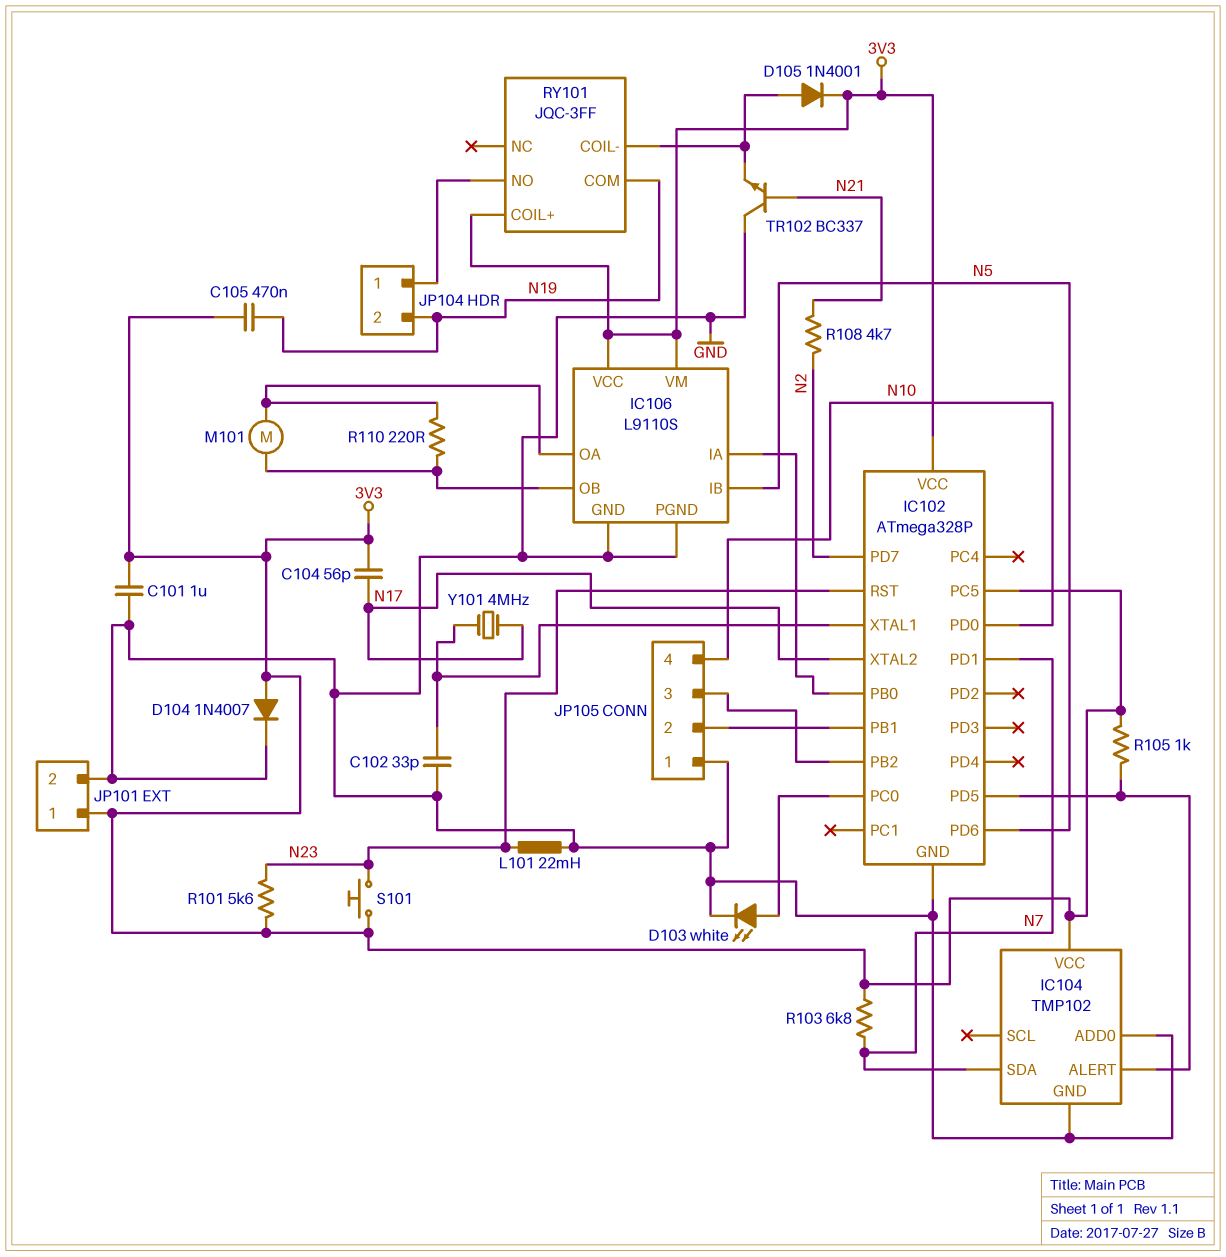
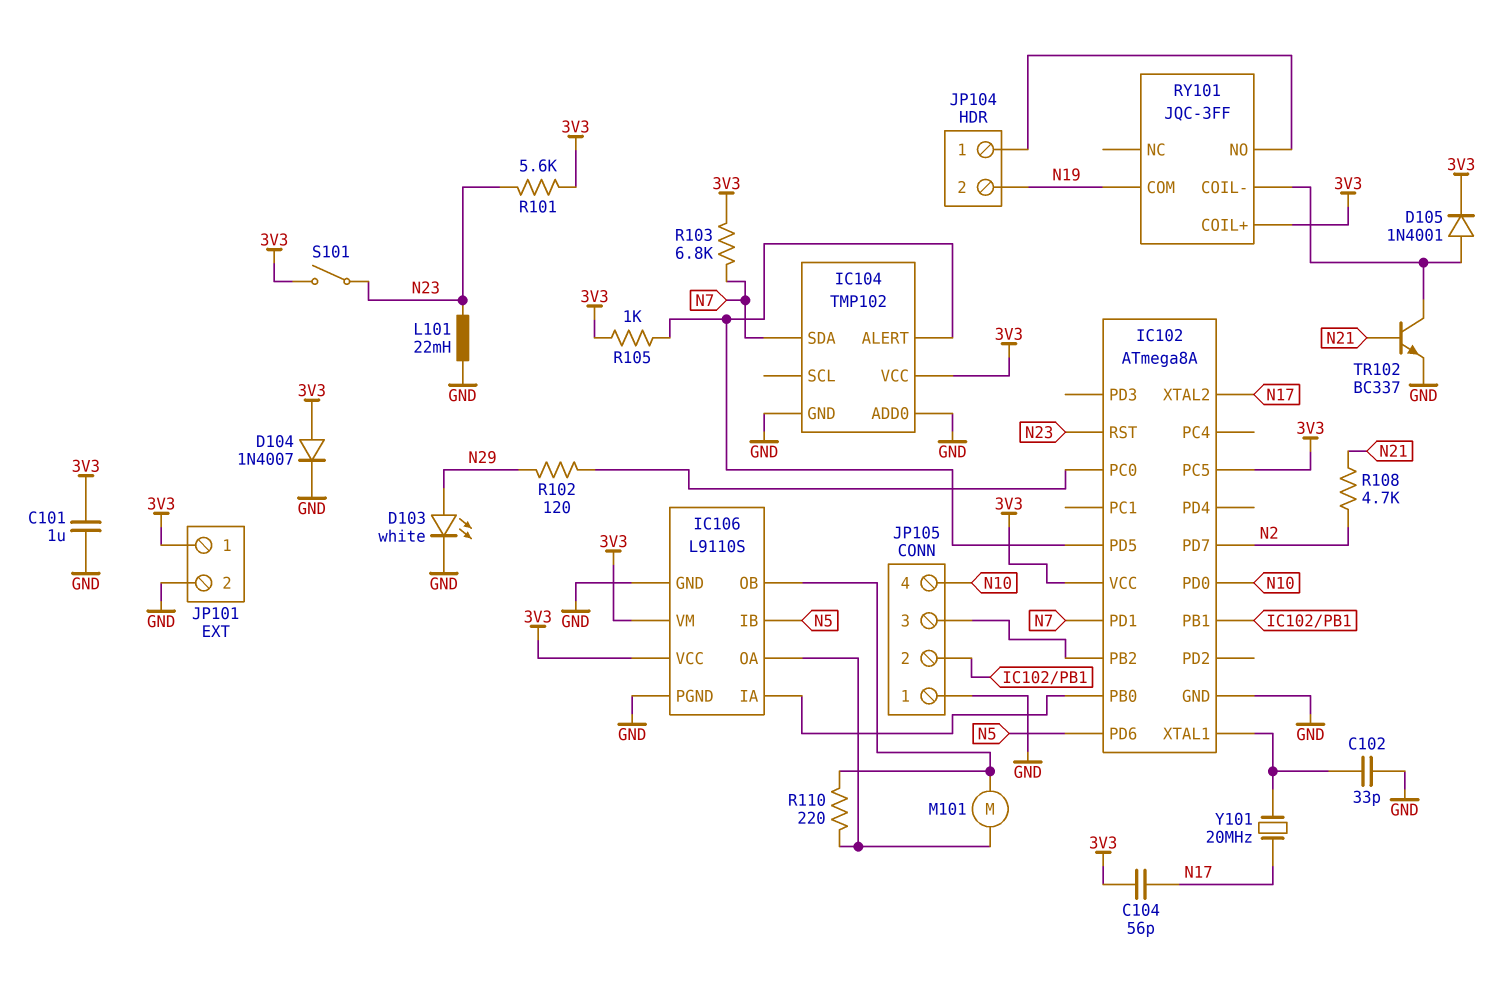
C105: 470nF (3V3, N19) -> none
D103: LED white (A IC102/PC0, K GND) -> LED white (A N29, K GND)
IC102: ATmega328P -> ATmega8A
R102: none -> 120 (IC102/PC0, N29)
S101: button (3V3, N23) -> switch (3V3, N23)
TR102: NPN BC337 (B N21, C GND, E RY101/COIL-) -> NPN BC337 (B N21, C RY101/COIL-, E GND)
Y101: 4MHz (IC102/XTAL1, N17) -> 20MHz (IC102/XTAL1, N17)

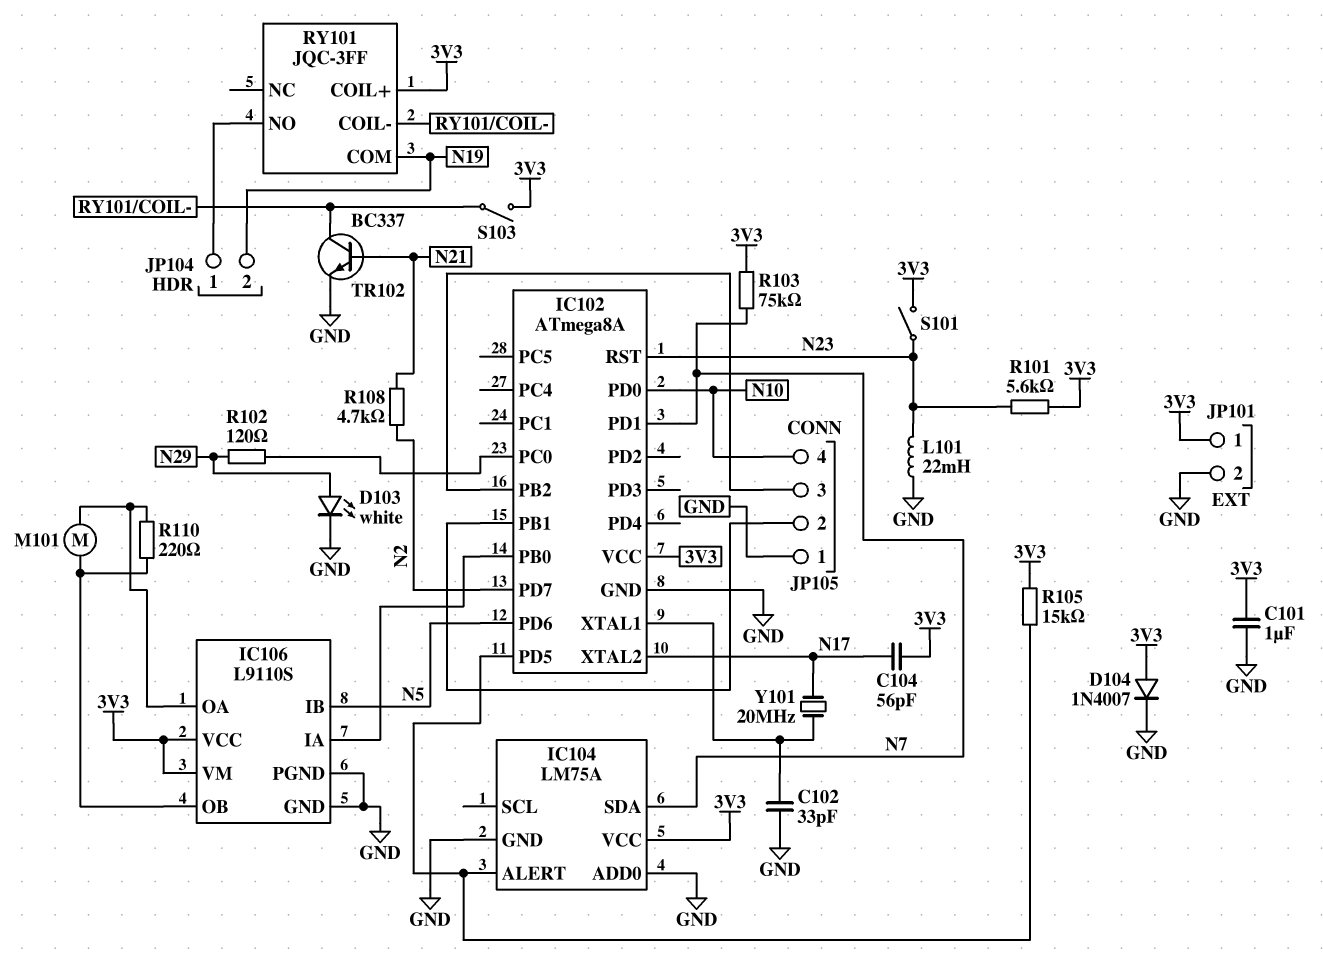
D105: diode 1N4001 (A RY101/COIL-, K 3V3) -> none
IC102 pin PC5: 3V3 -> none
IC104: TMP102 -> LM75A
R103: 6.8k (3V3, N7) -> 75k (3V3, N7)
R105: 1k (3V3, IC102/PD5) -> 15k (3V3, IC102/PD5)
S103: none -> switch (3V3, RY101/COIL-)

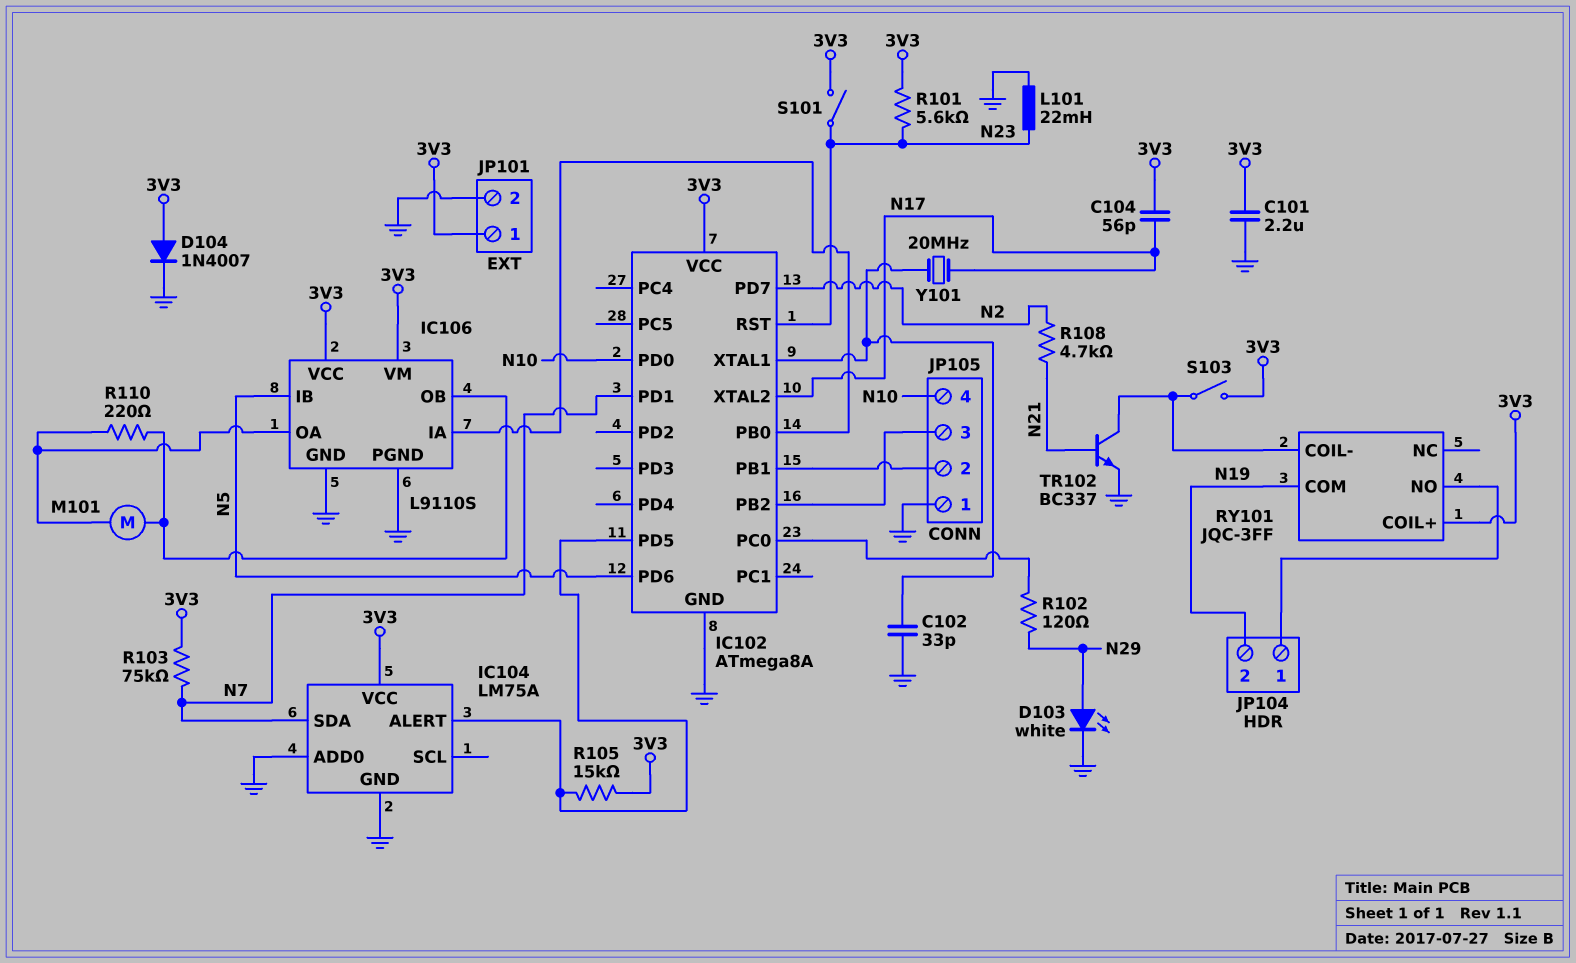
C101: 1uF (3V3, GND) -> 2.2uF (3V3, GND)

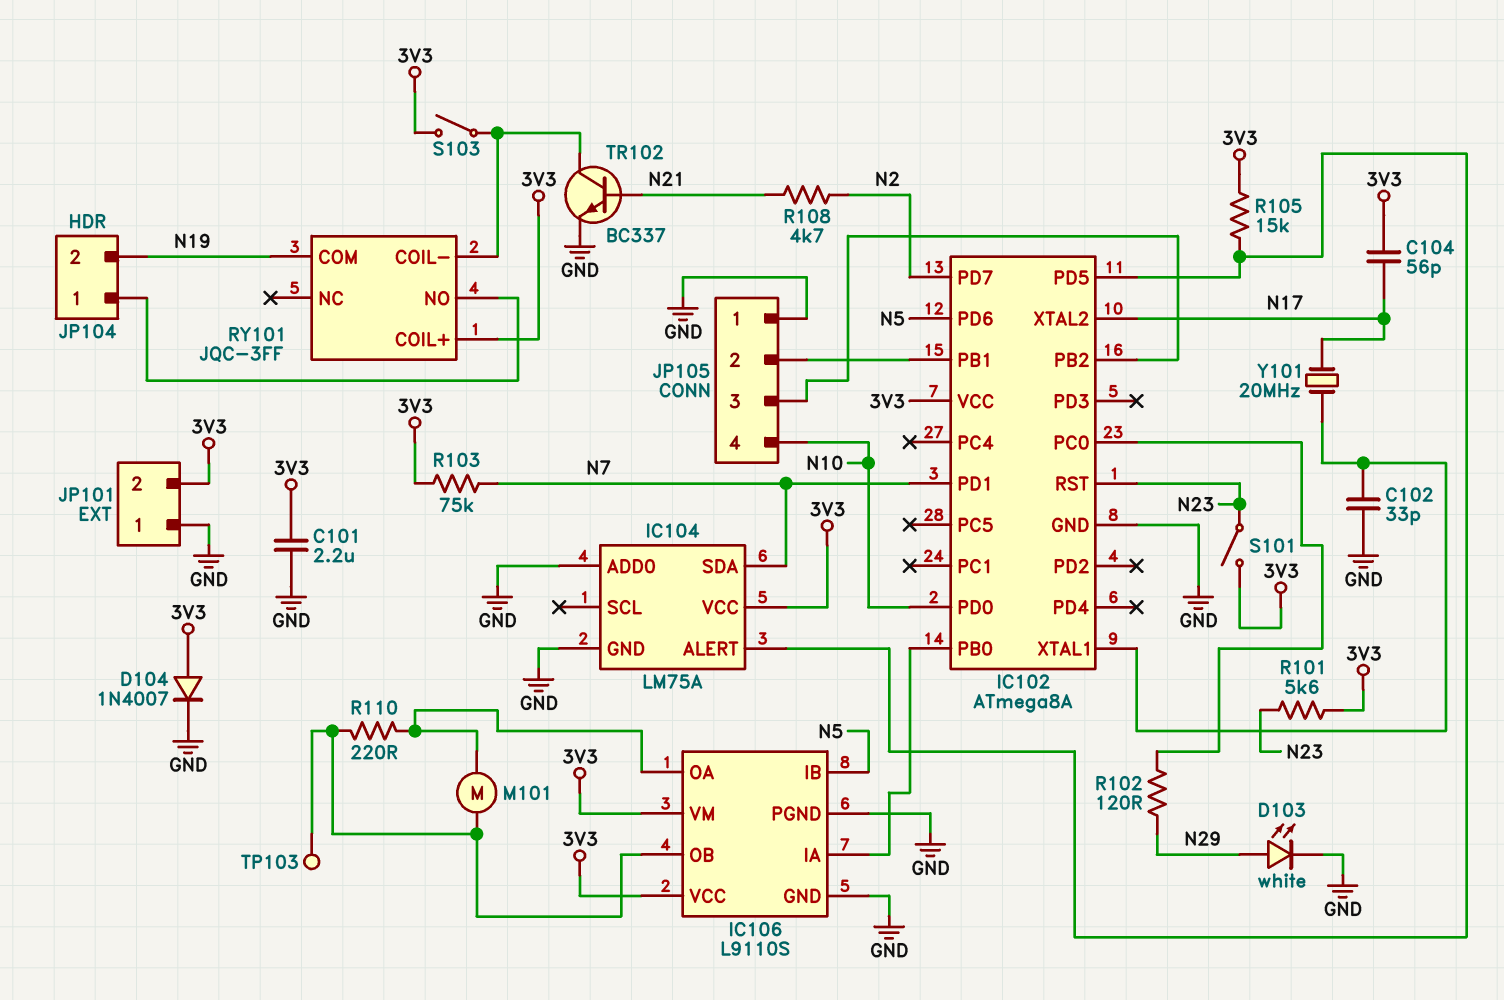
JP101 pin 1: 3V3 -> GND
JP101 pin 2: GND -> 3V3
L101: 22mH (GND, N23) -> none
TP103: none -> test point (IC106/OB)

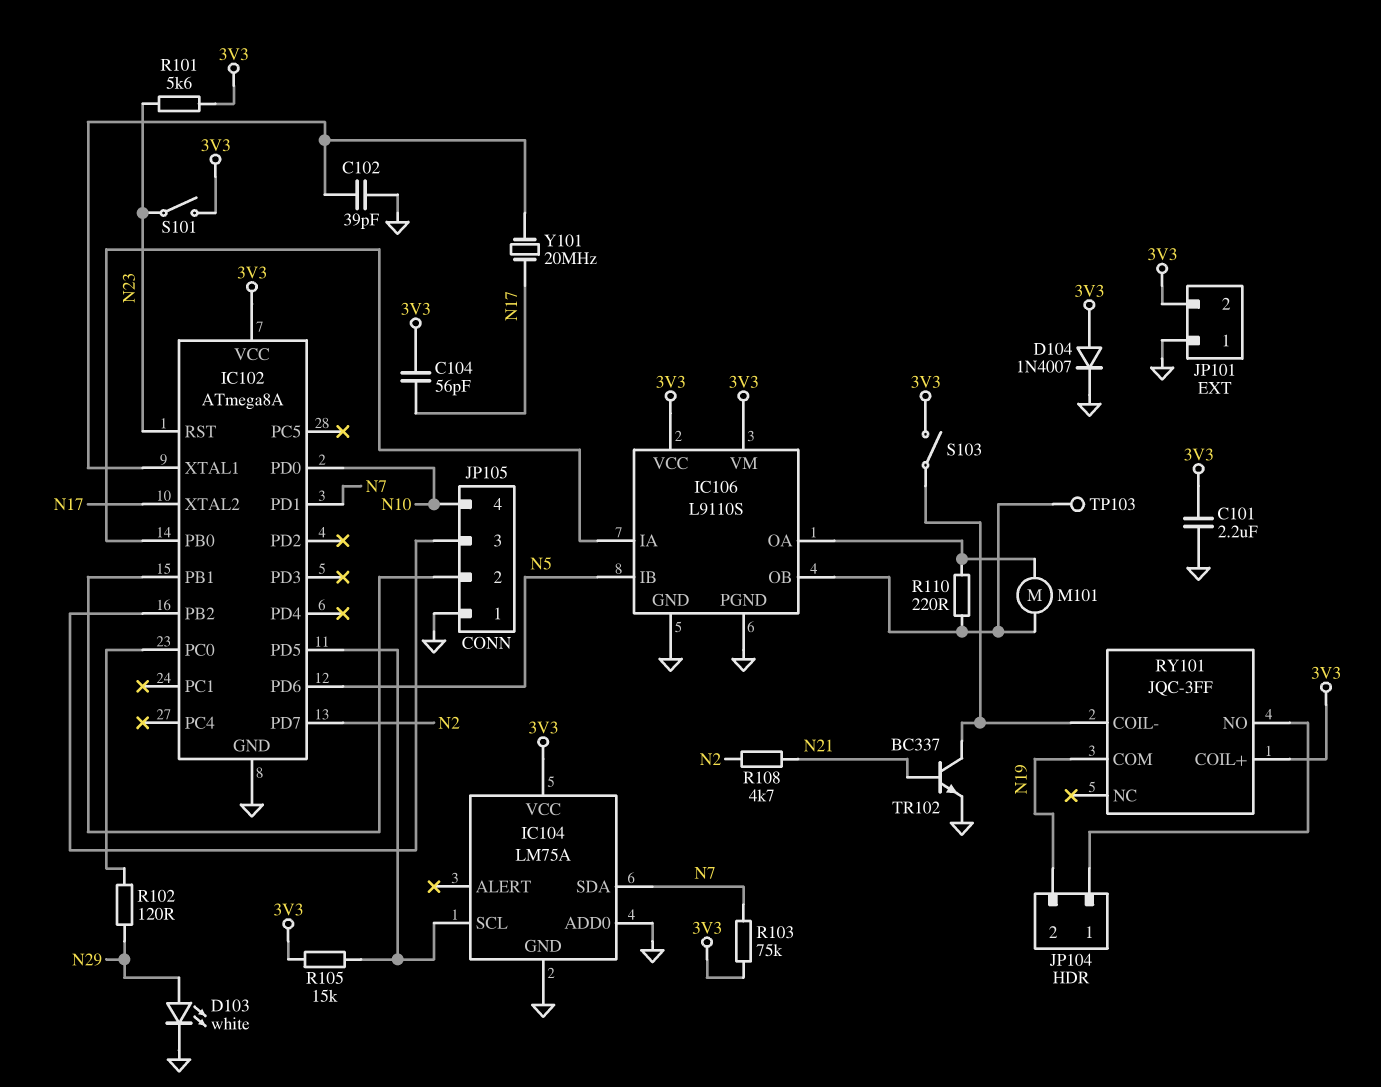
C102: 33pF (GND, IC102/XTAL1) -> 39pF (GND, IC102/XTAL1)
IC104 pin ALERT: IC102/PD5 -> none
IC104 pin SCL: none -> IC102/PD5

